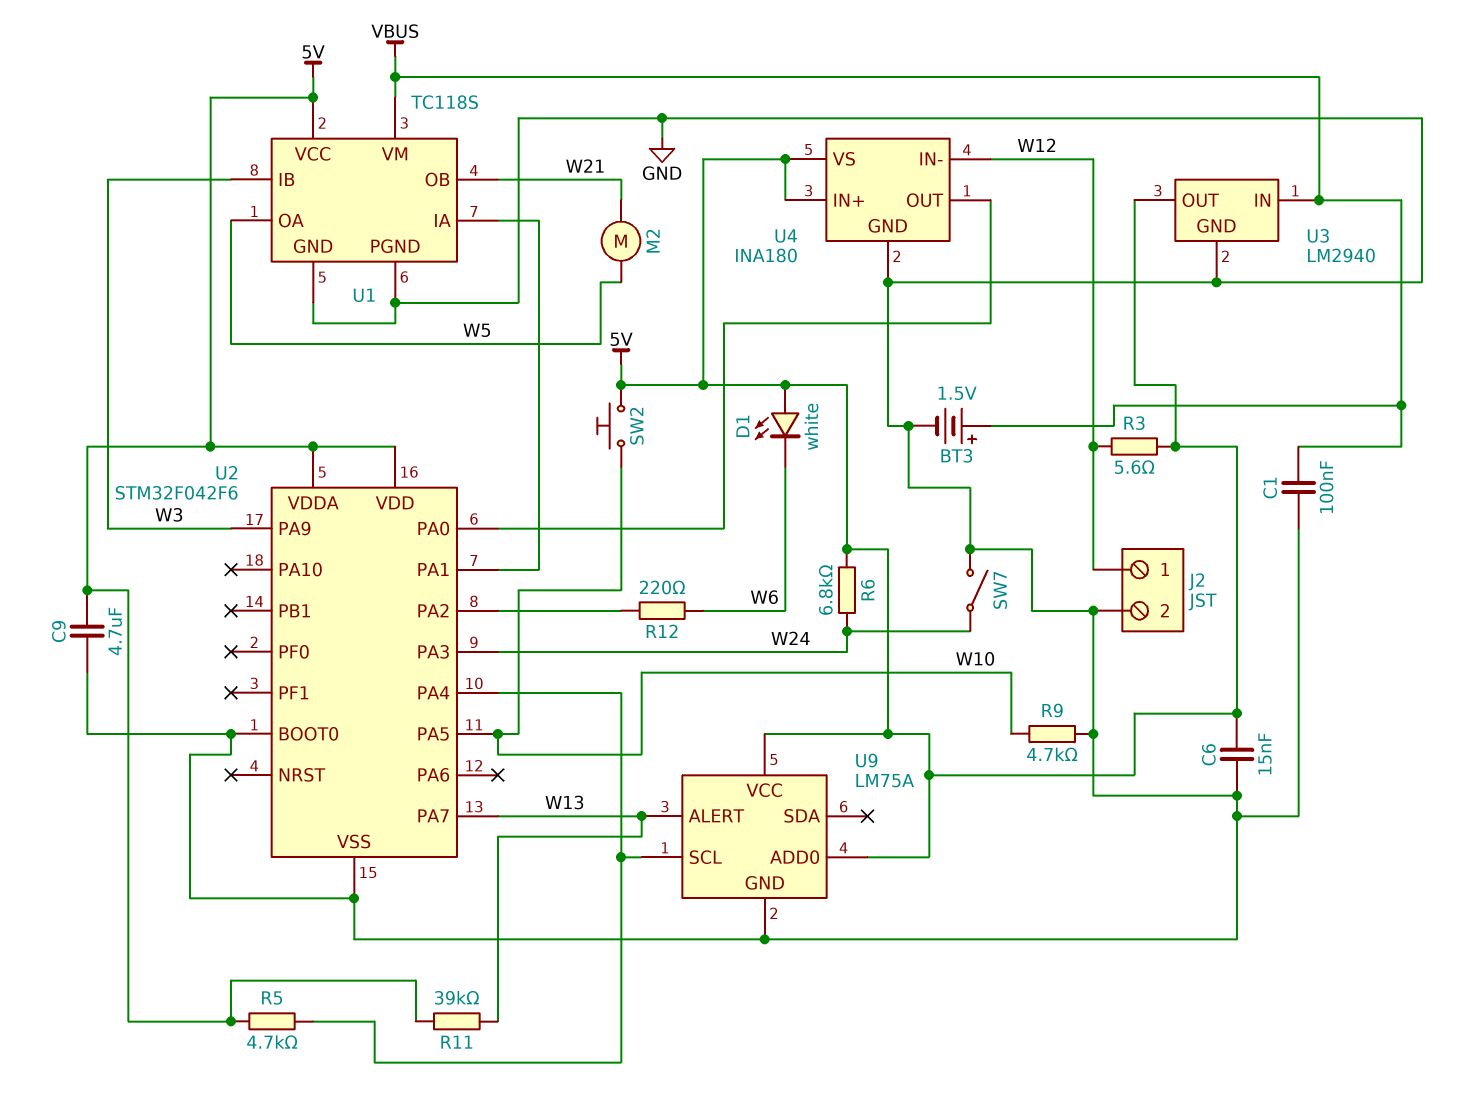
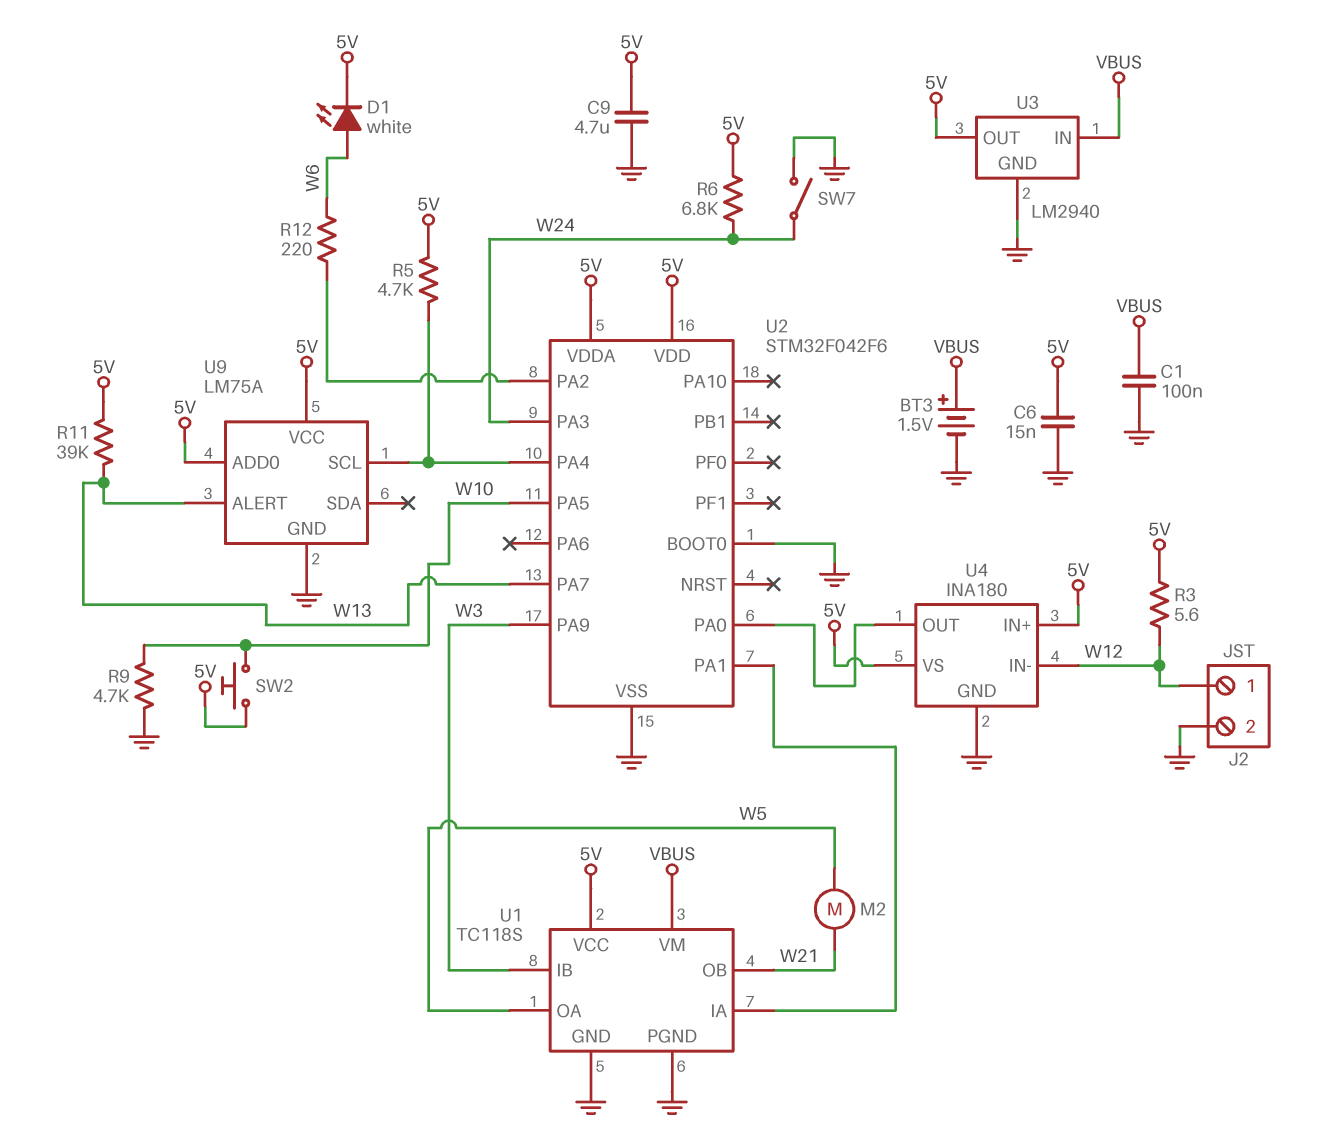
D1: LED white (A 5V, K W6) -> LED white (A W6, K 5V)

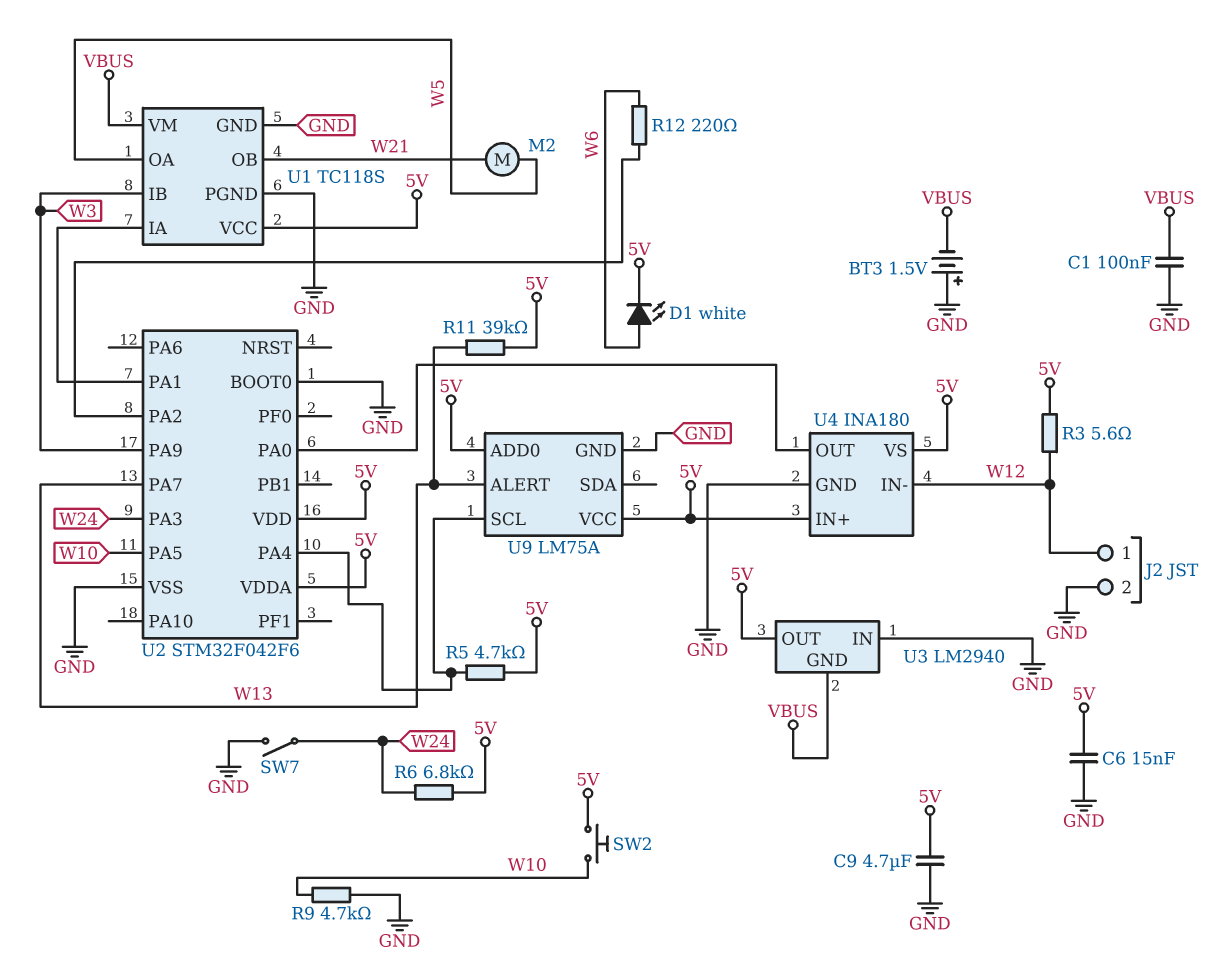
BT3: 1.5V (plus VBUS, minus GND) -> 1.5V (plus GND, minus VBUS)
U3 pin GND: GND -> VBUS
U3 pin IN: VBUS -> GND

